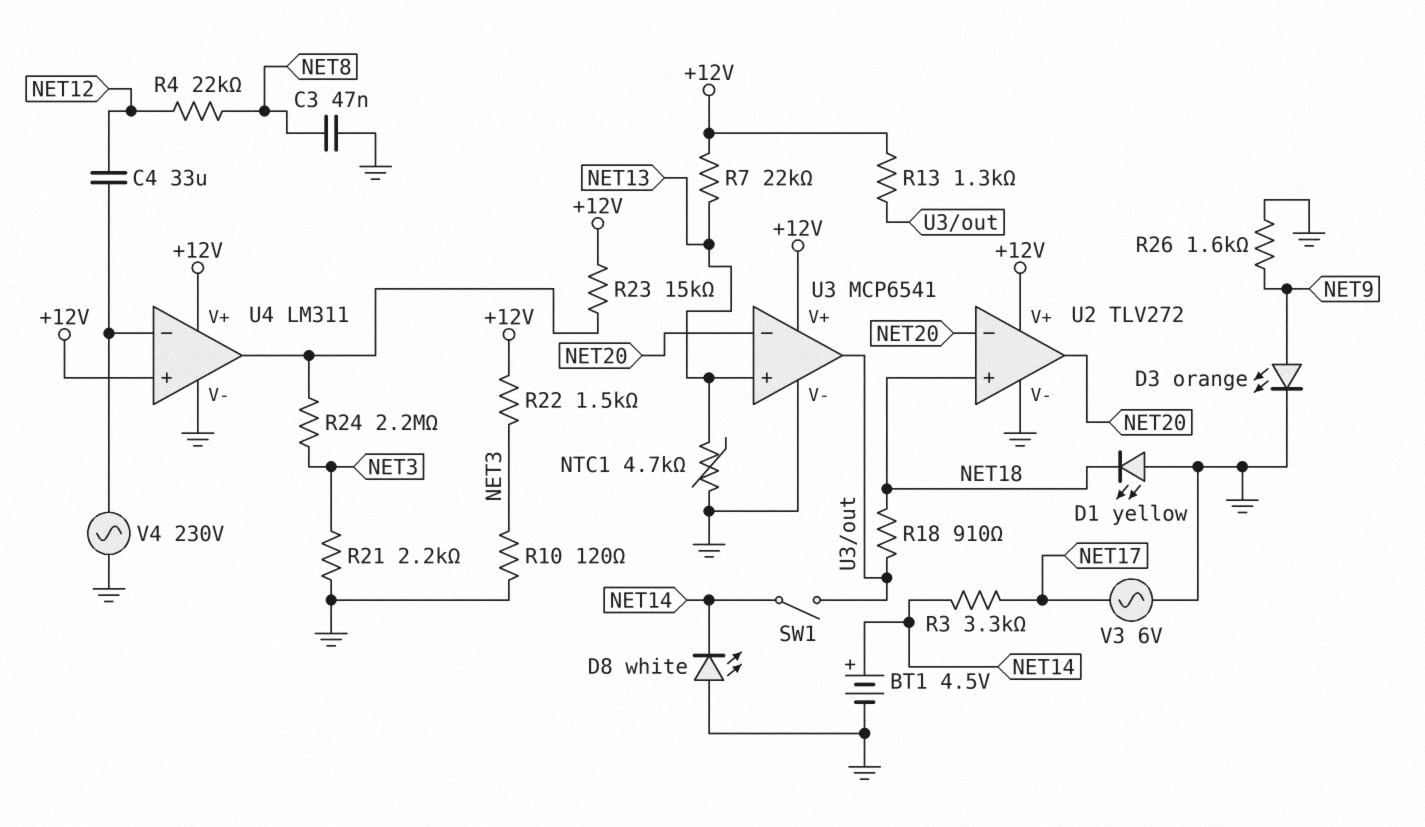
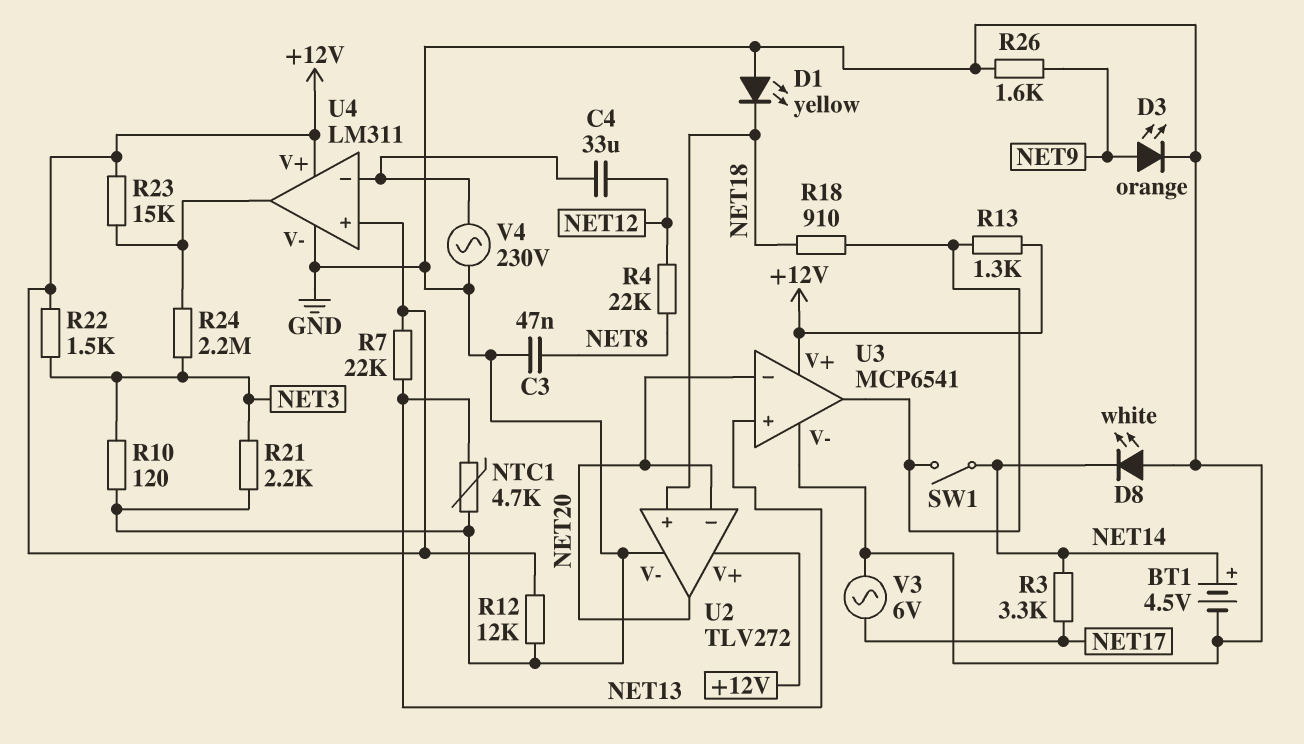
R12: none -> 12k (+12V, GND)

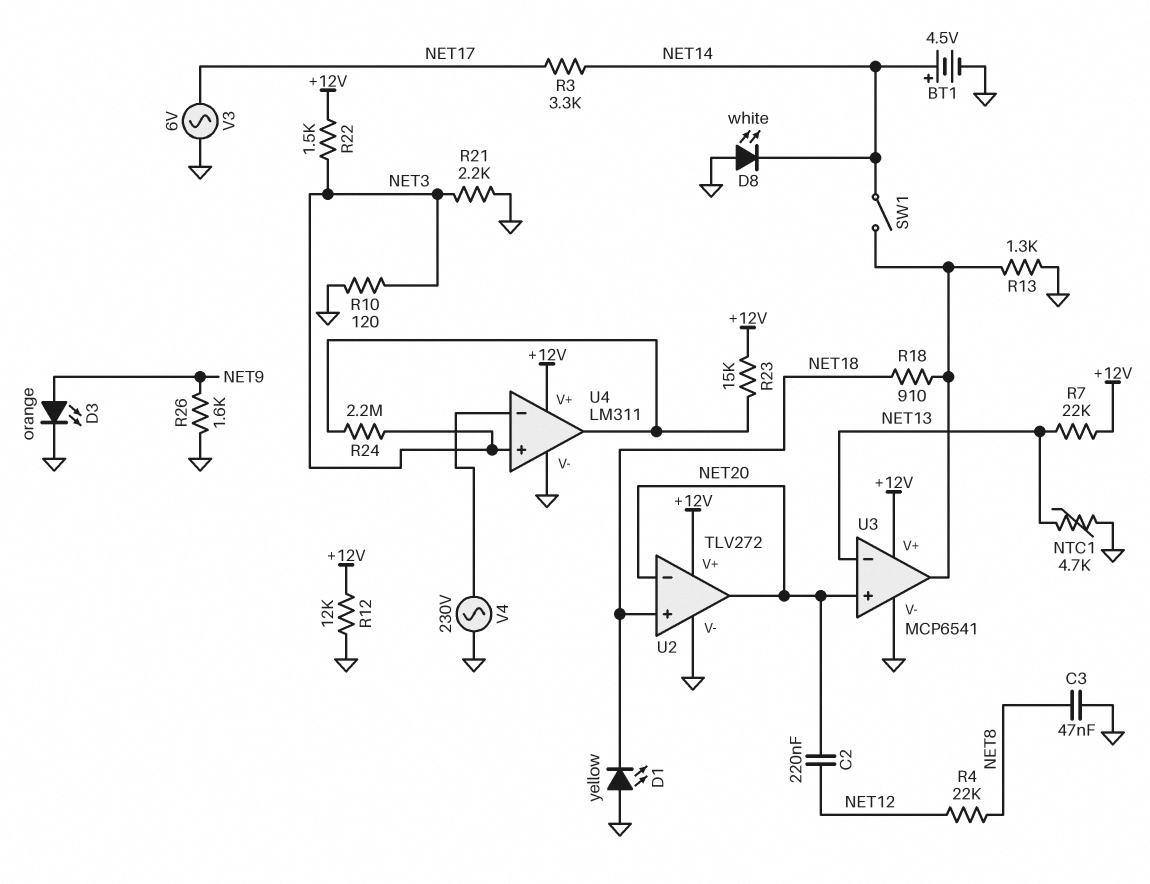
C2: none -> 220nF (NET12, NET20)
C4: 33uF (NET12, U4/in-) -> none
R13: 1.3k (+12V, U3/out) -> 1.3k (GND, U3/out)
U3 pin in+: NET13 -> NET20
U3 pin in-: NET20 -> NET13
U4 pin in+: +12V -> NET3

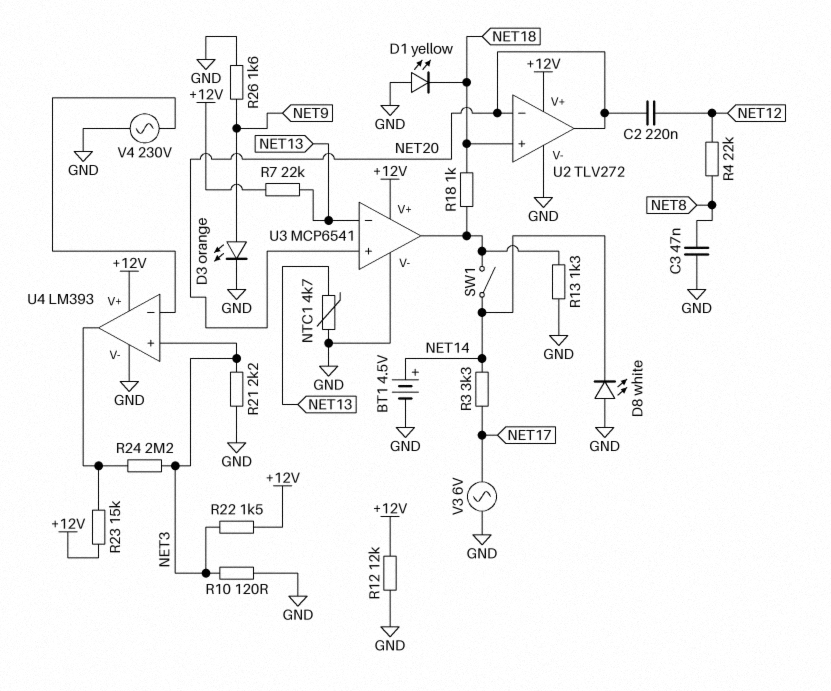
R18: 910 (NET18, U3/out) -> 1k (NET18, U3/out)
U4: LM311 -> LM393

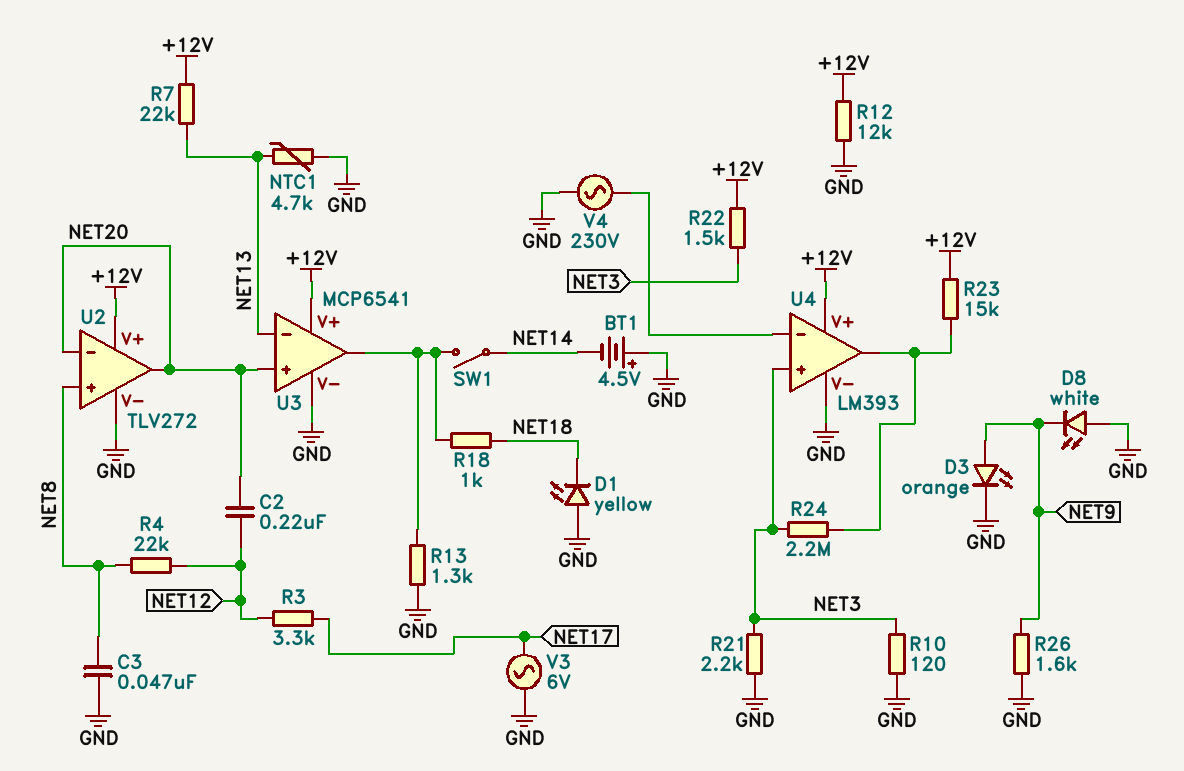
BT1: 4.5V (plus NET14, minus GND) -> 4.5V (plus GND, minus NET14)
D8: LED white (A GND, K NET14) -> LED white (A GND, K NET9)
R3: 3.3k (NET14, NET17) -> 3.3k (NET12, NET17)
U2 pin in+: NET18 -> NET8

